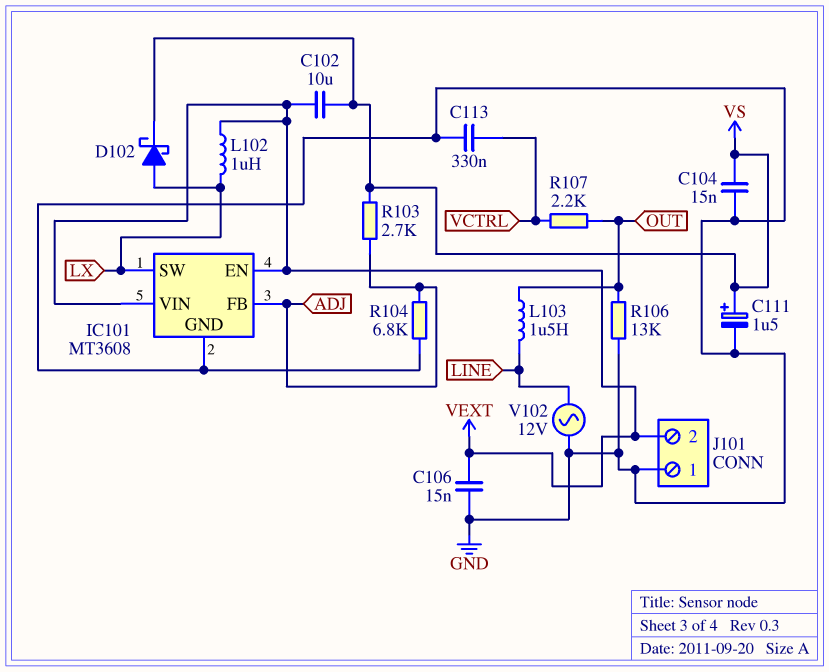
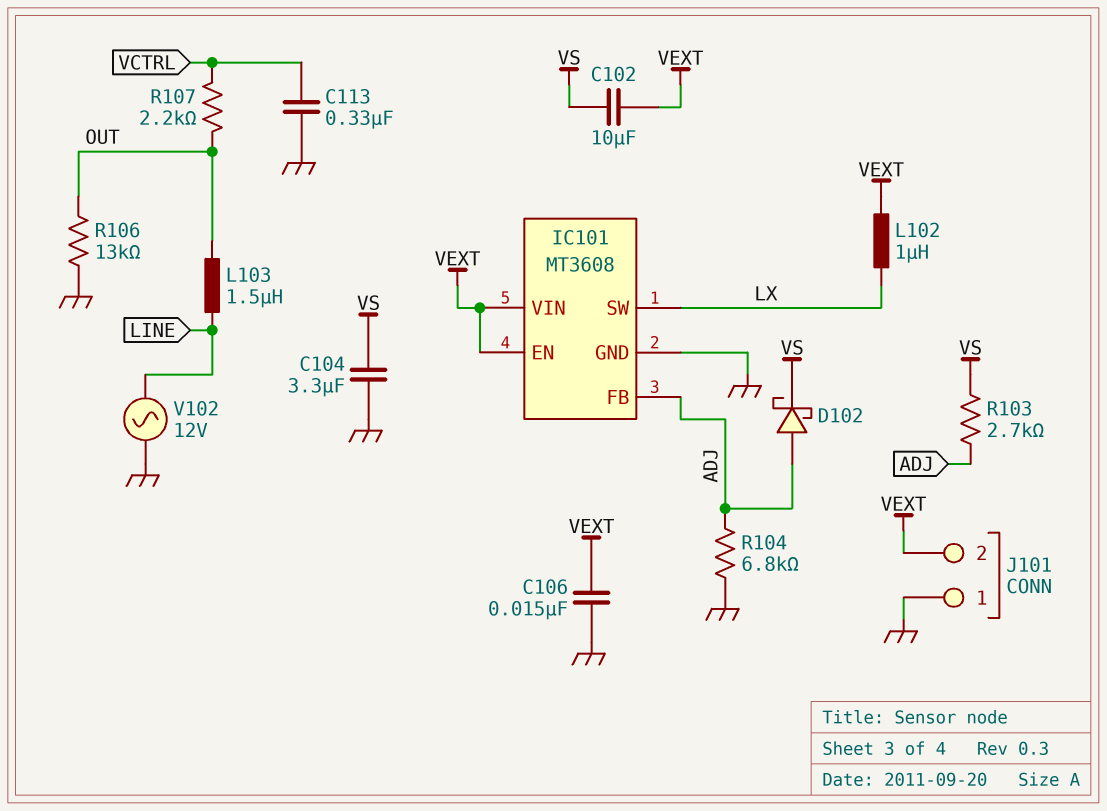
C104: 15nF (GND, VS) -> 3.3uF (GND, VS)
C111: 1.5uF (plus VS, minus GND) -> none
D102: schottky (A LX, K VS) -> schottky (A ADJ, K VS)

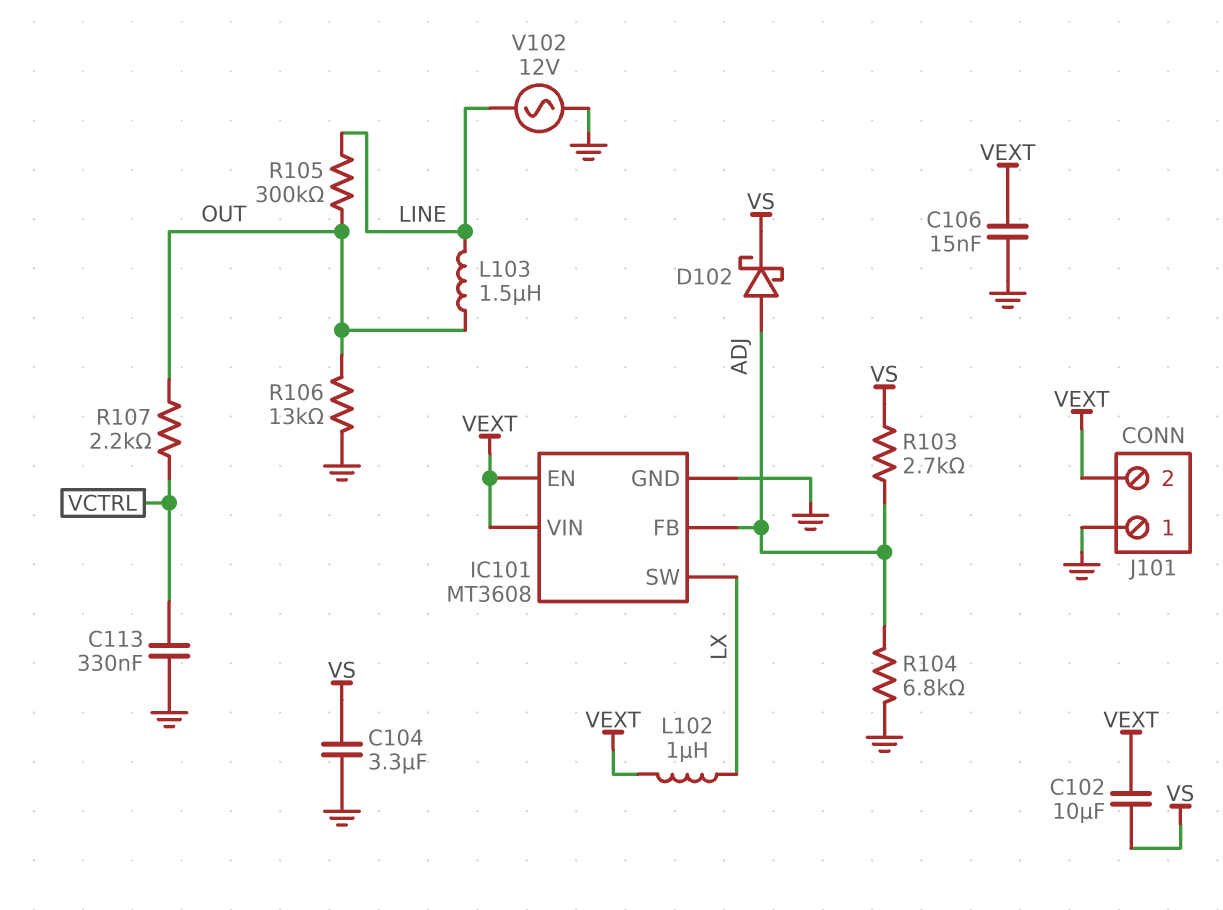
R105: none -> 300k (LINE, OUT)

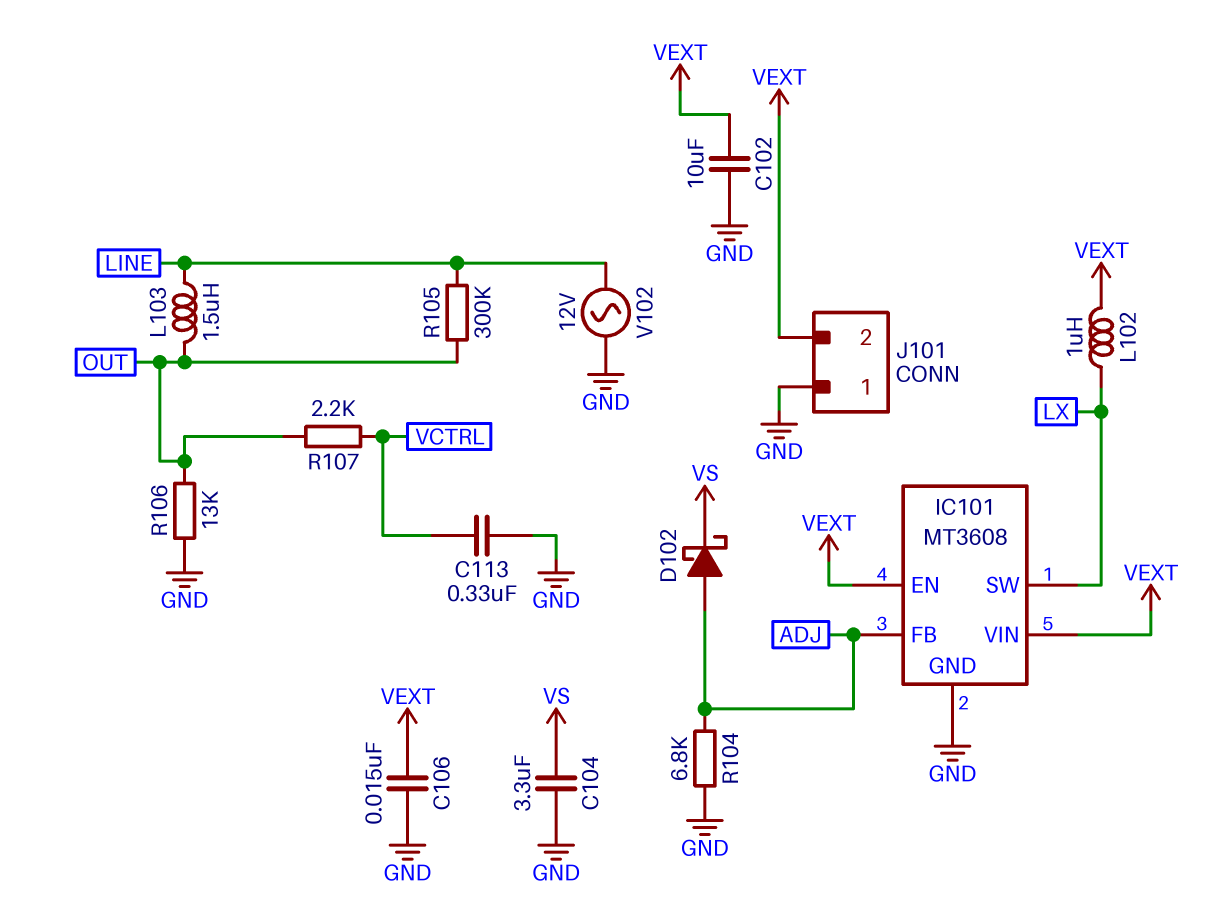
C102: 10uF (VEXT, VS) -> 10uF (GND, VEXT)
R103: 2.7k (ADJ, VS) -> none

